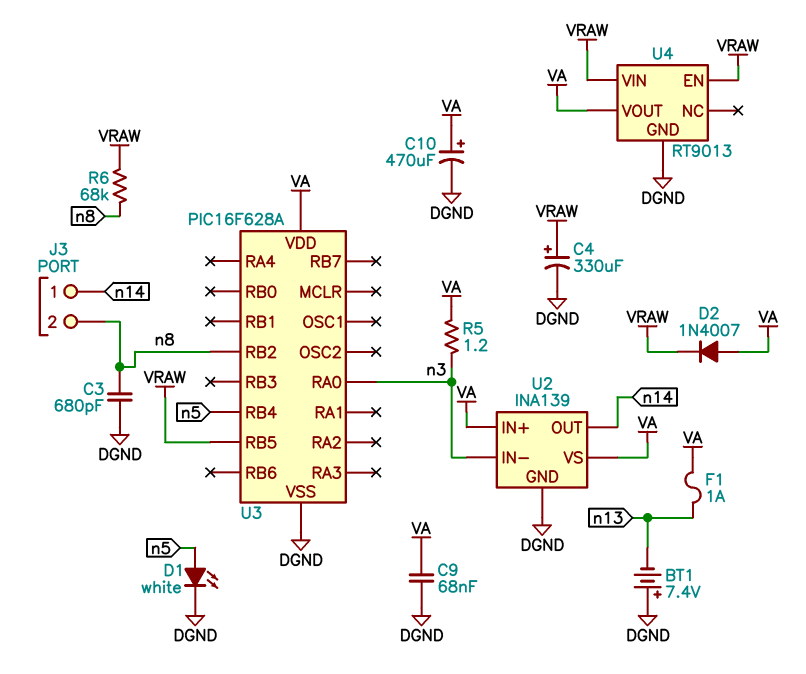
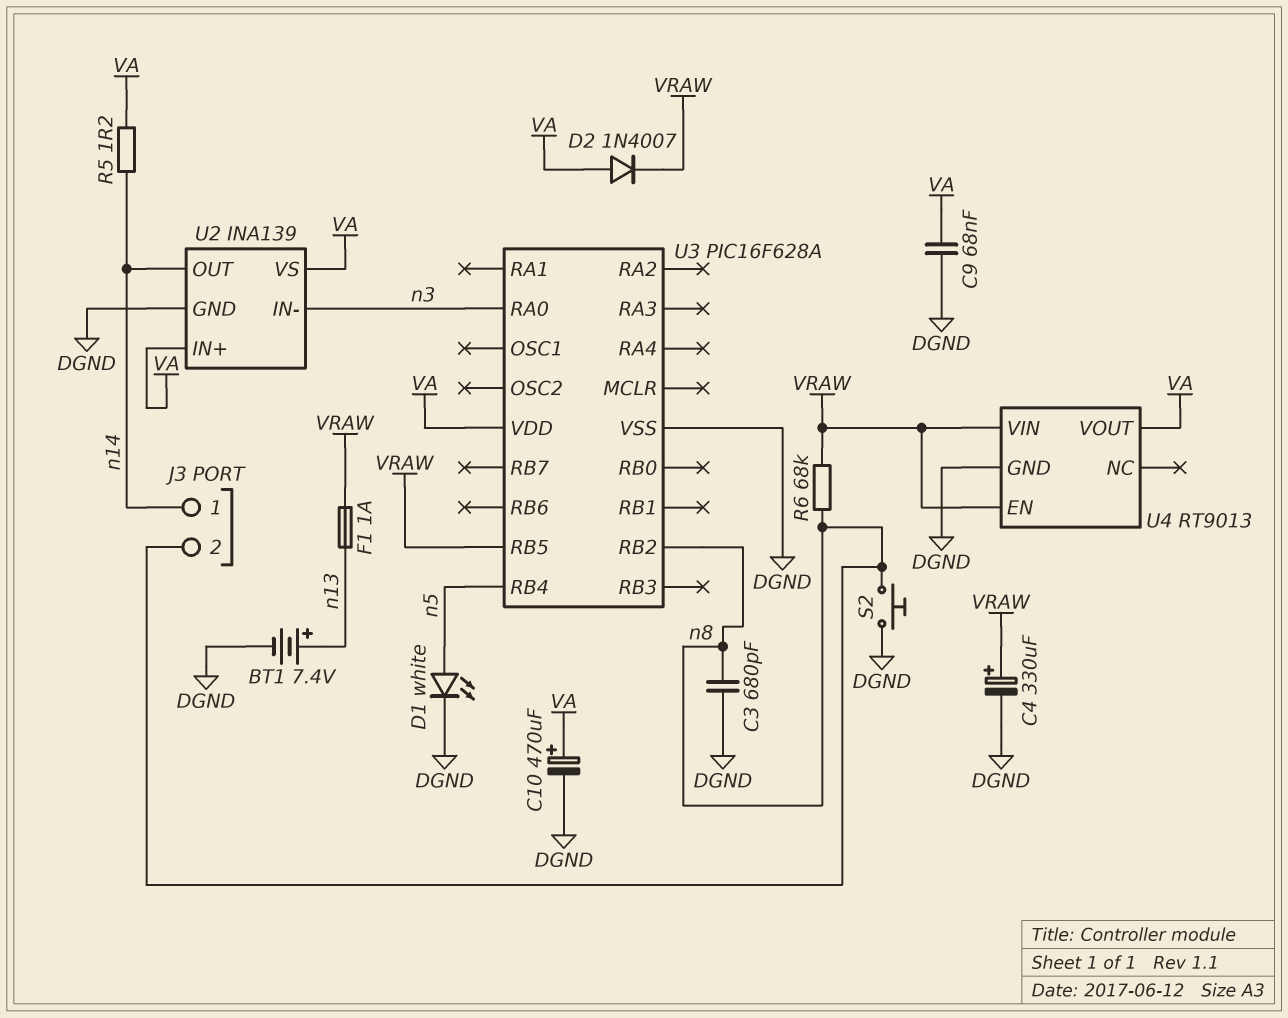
BT1: 7.4V (plus DGND, minus n13) -> 7.4V (plus n13, minus DGND)
F1: 1A (VA, n13) -> 1A (VRAW, n13)
R5: 1.2 (VA, n3) -> 1.2 (VA, n14)
S2: none -> button (DGND, n8)

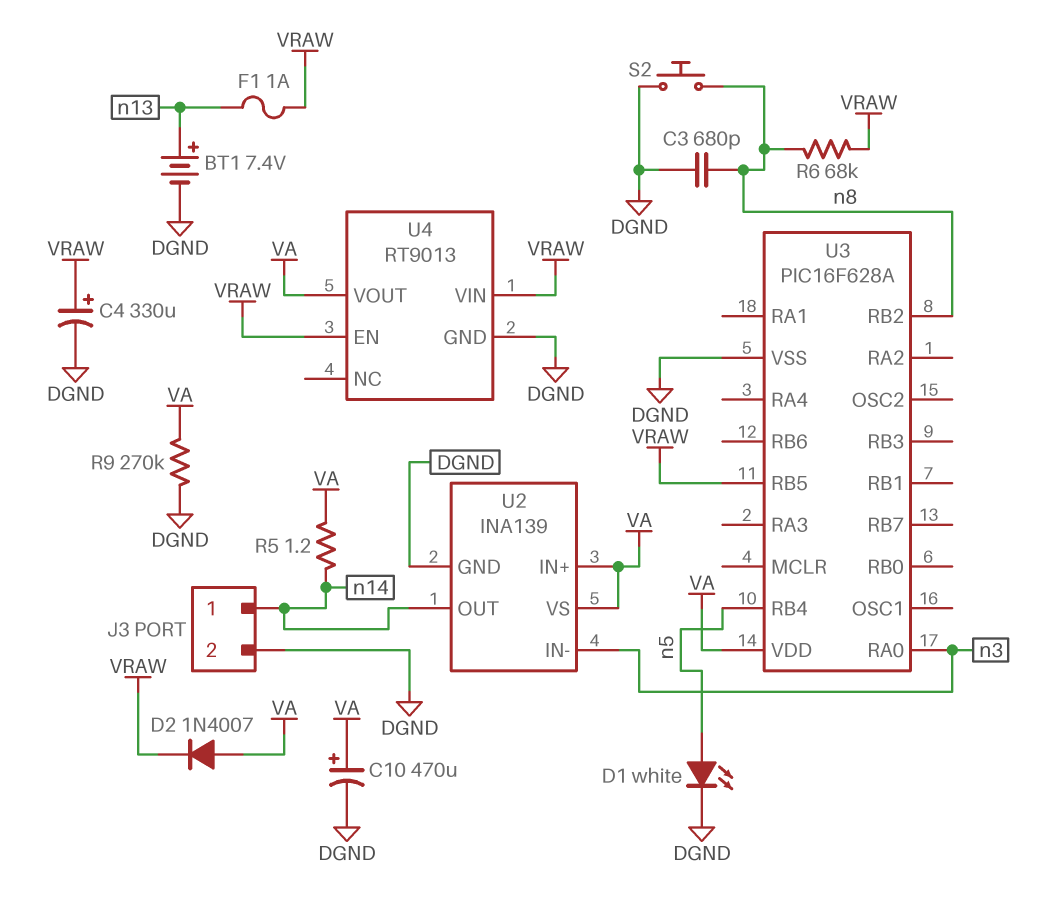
C9: 68nF (DGND, VA) -> none
J3 pin 2: n8 -> DGND
R9: none -> 270k (DGND, VA)

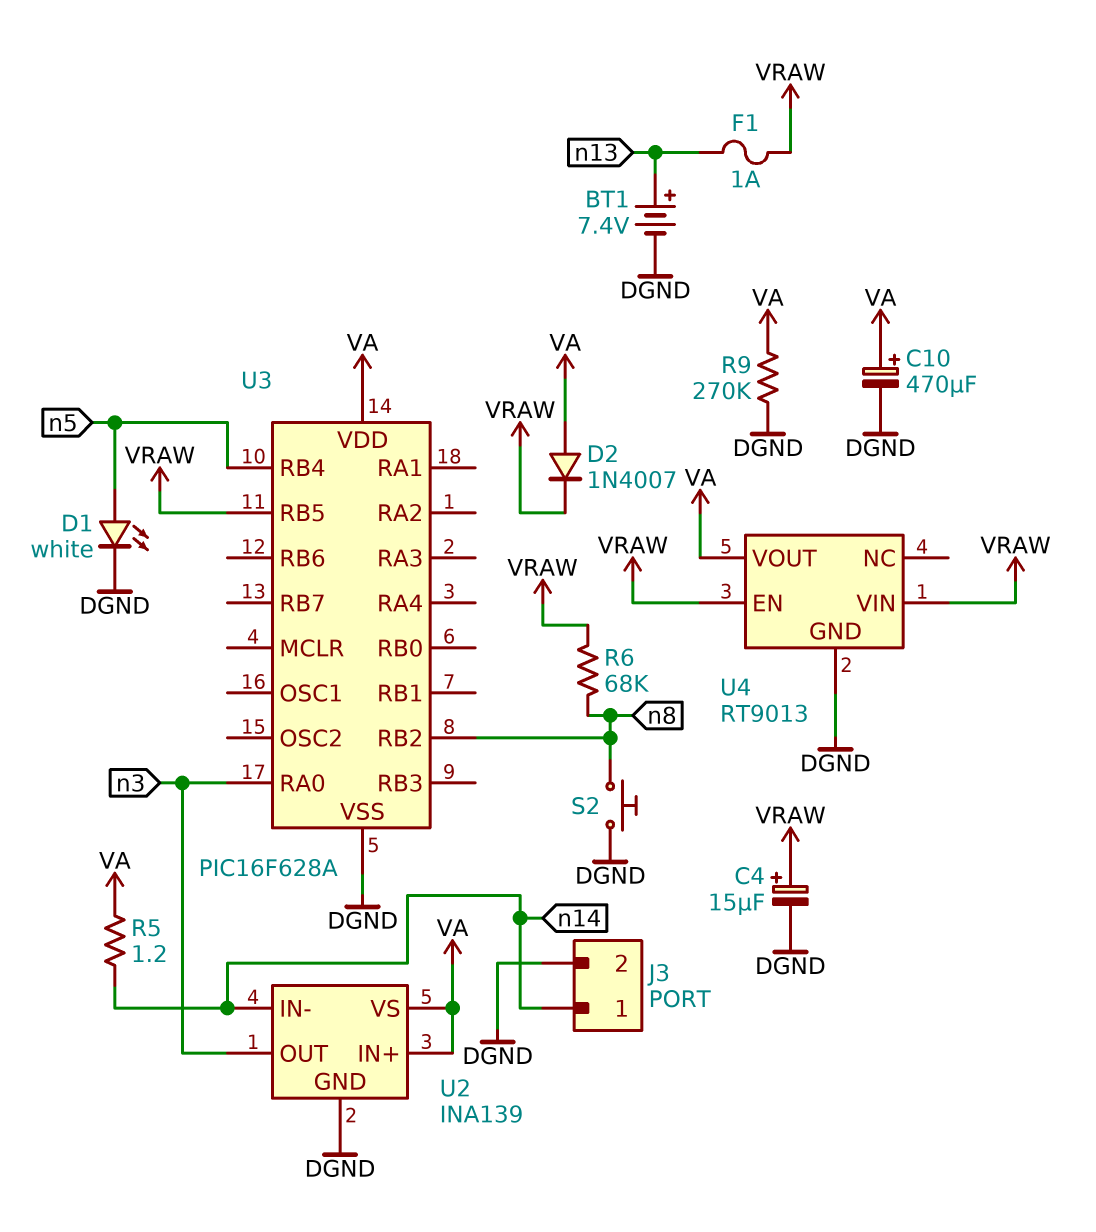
C3: 680pF (DGND, n8) -> none
C4: 330uF (plus VRAW, minus DGND) -> 15uF (plus VRAW, minus DGND)
U2 pin IN-: n3 -> n14
U2 pin OUT: n14 -> n3

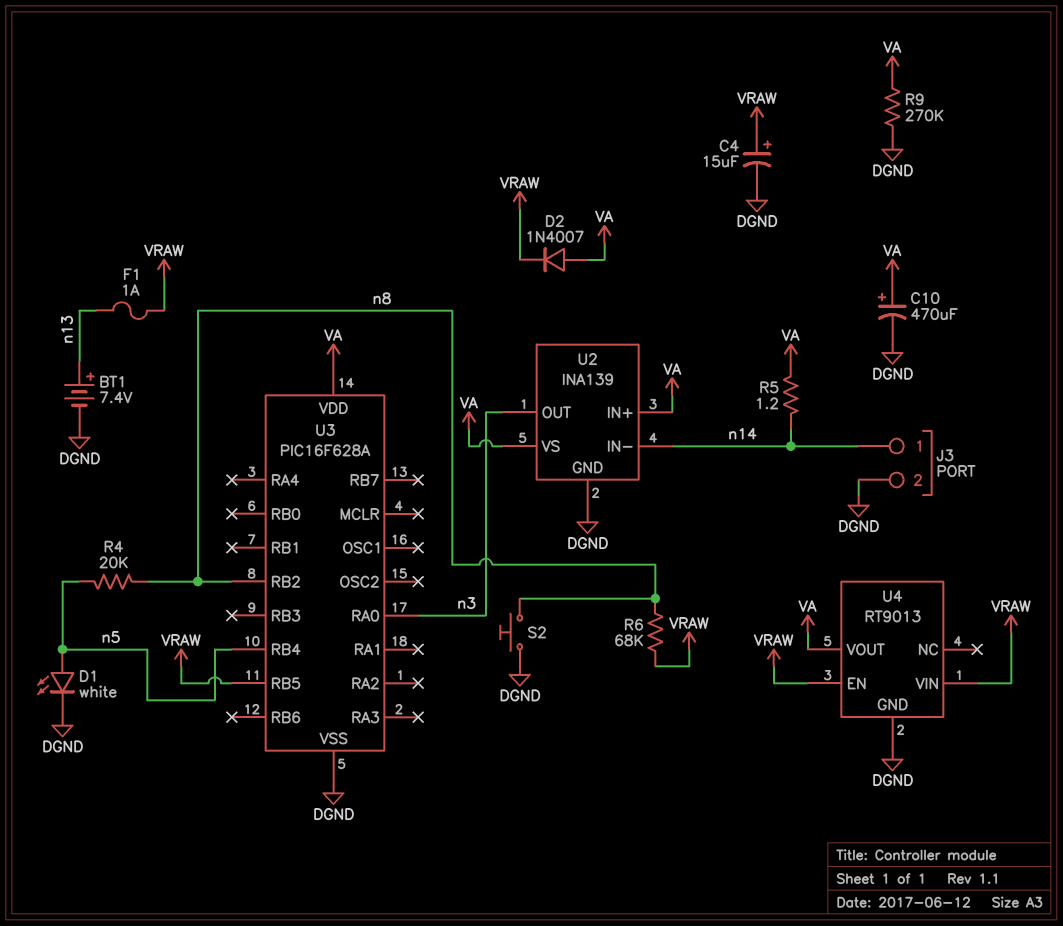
R4: none -> 20k (n5, n8)

